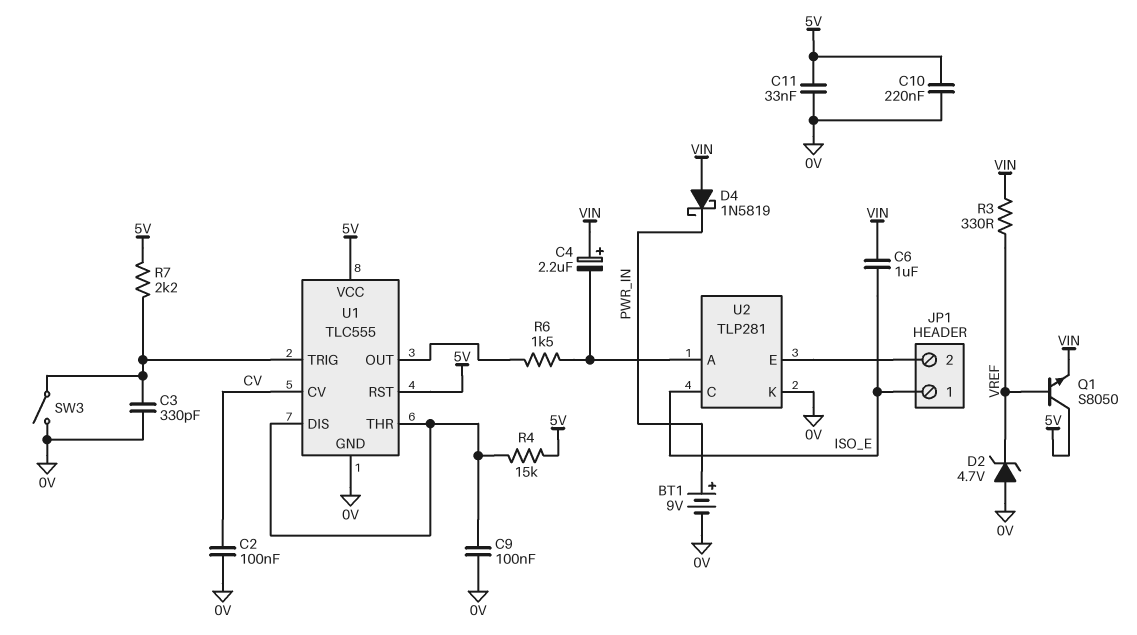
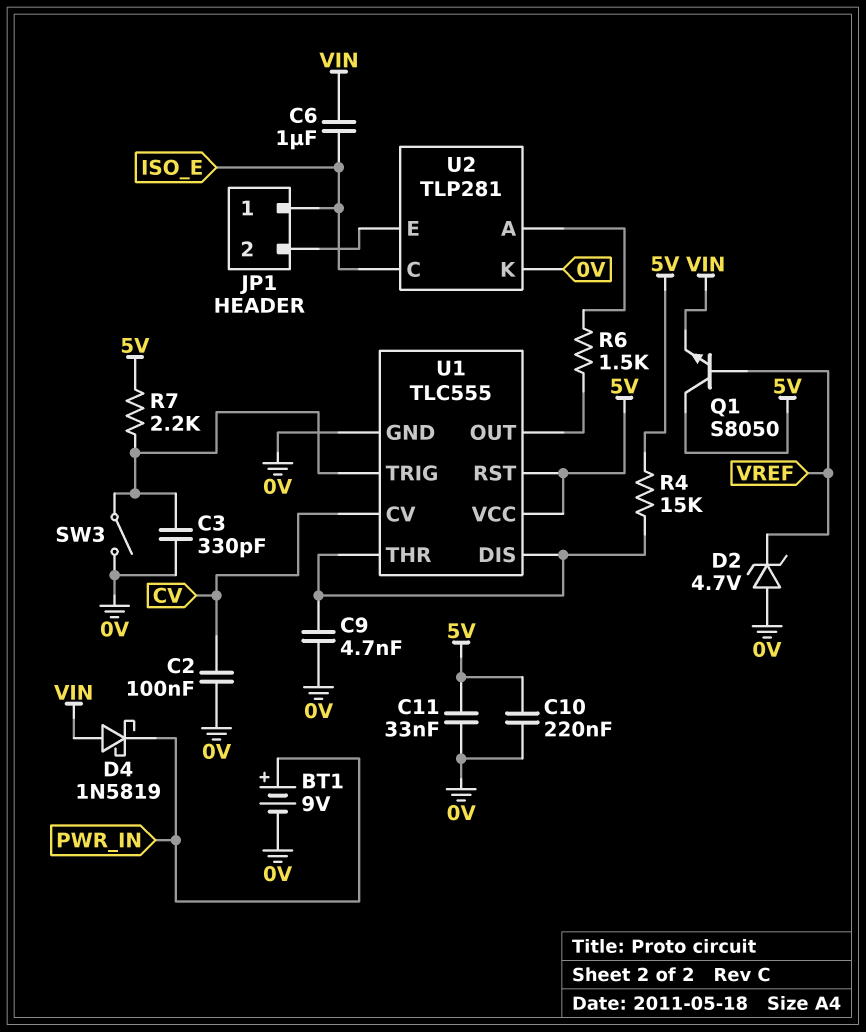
C4: 2.2uF (plus VIN, minus U2/A) -> none
C9: 100nF (0V, U1/DIS) -> 4.7nF (0V, U1/DIS)
R3: 330 (VIN, VREF) -> none

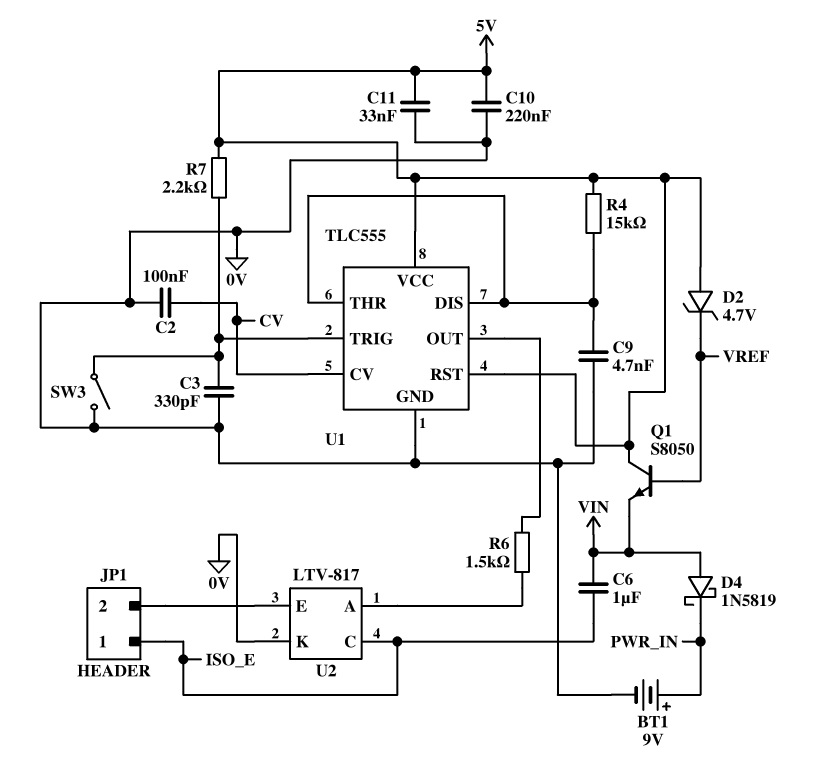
D2: zener 4.7V (A 0V, K VREF) -> zener 4.7V (A 5V, K VREF)
U2: TLP281 -> LTV-817

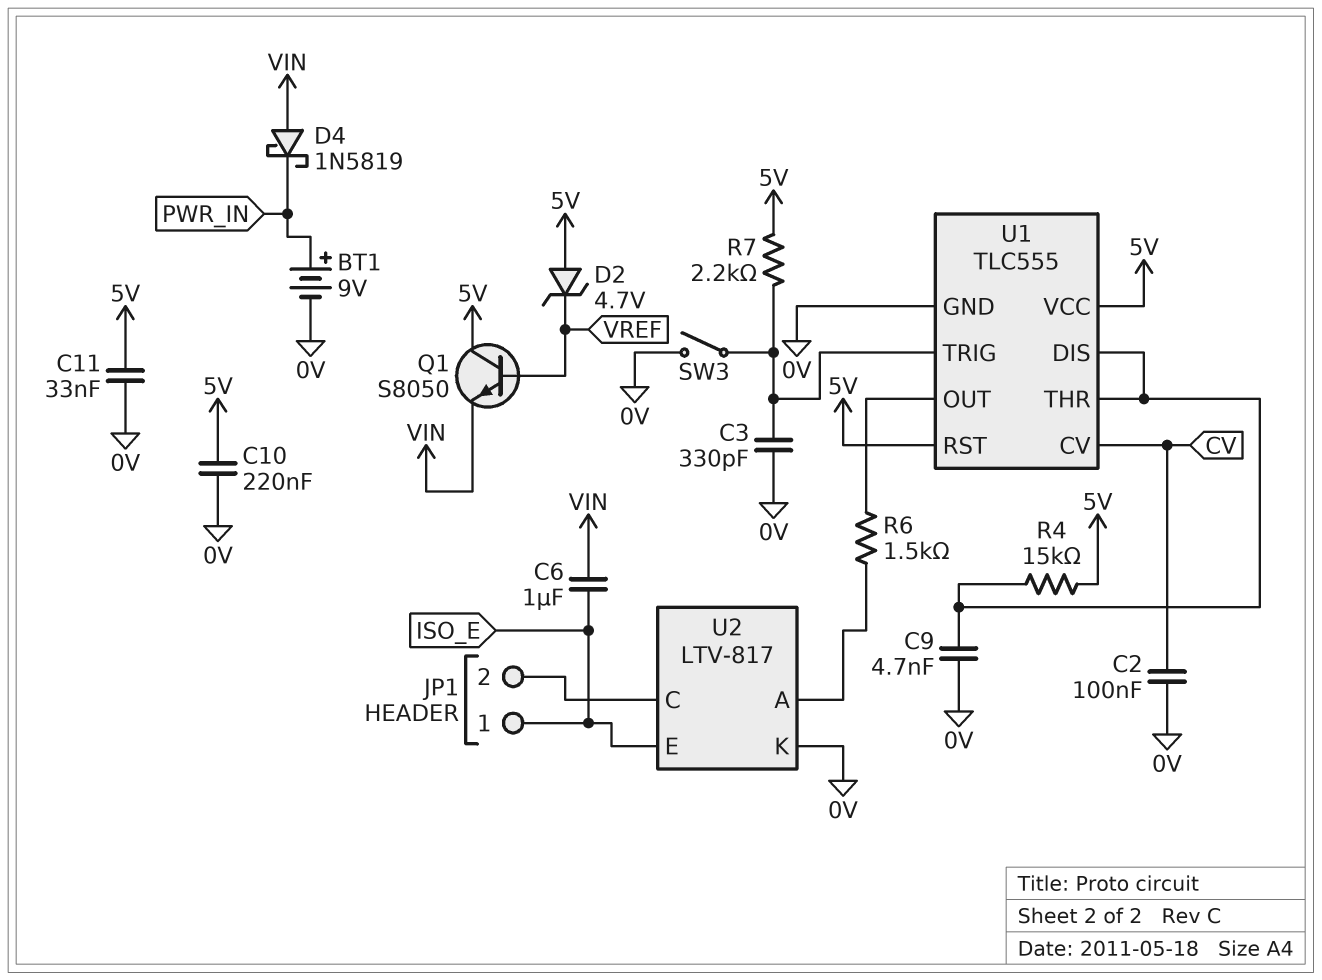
U2 pin C: ISO_E -> JP1/2
U2 pin E: JP1/2 -> ISO_E

